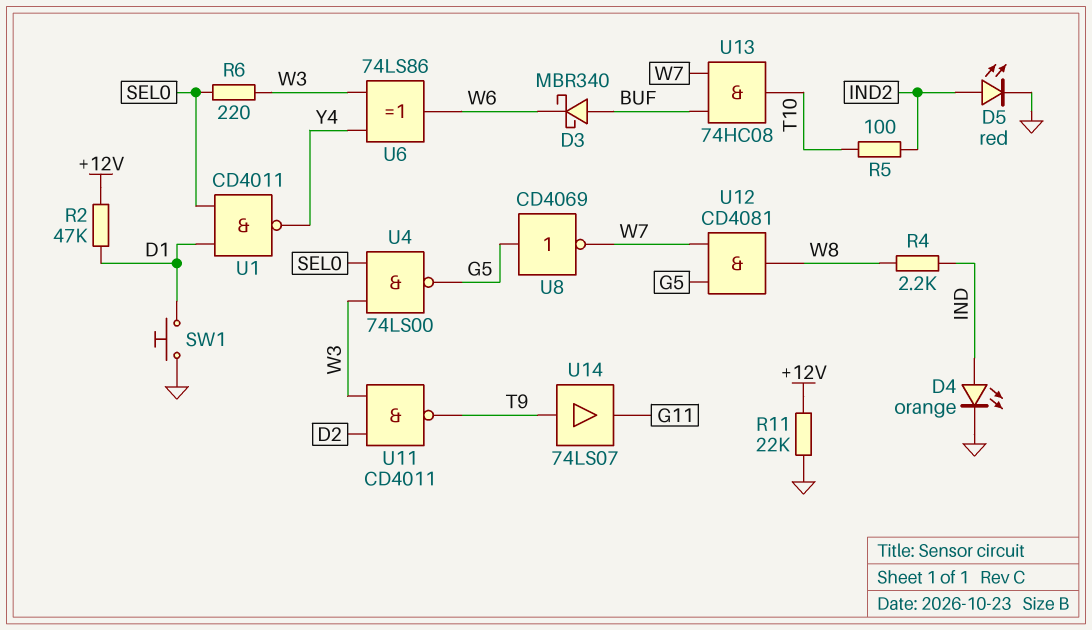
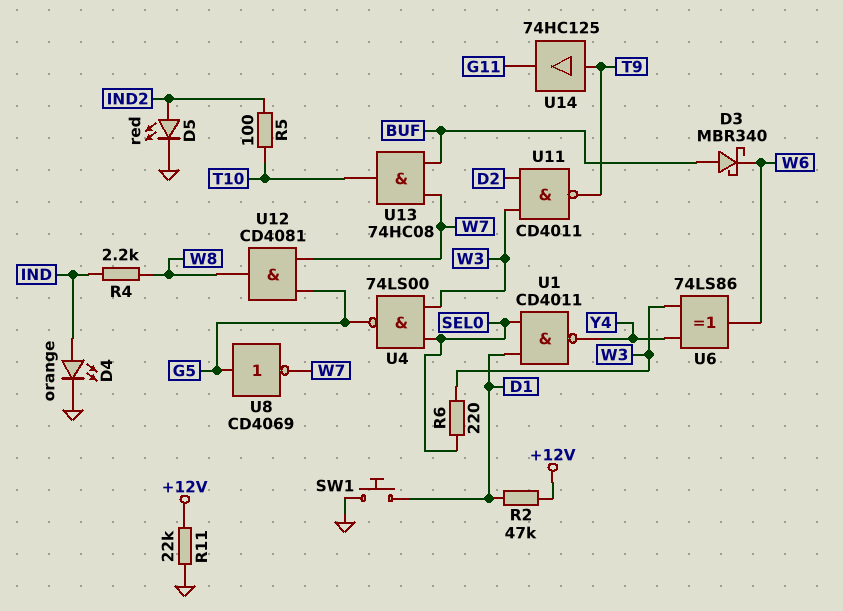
U14: buffer 74LS07 (in T9, out G11) -> buffer 74HC125 (in T9, out G11)

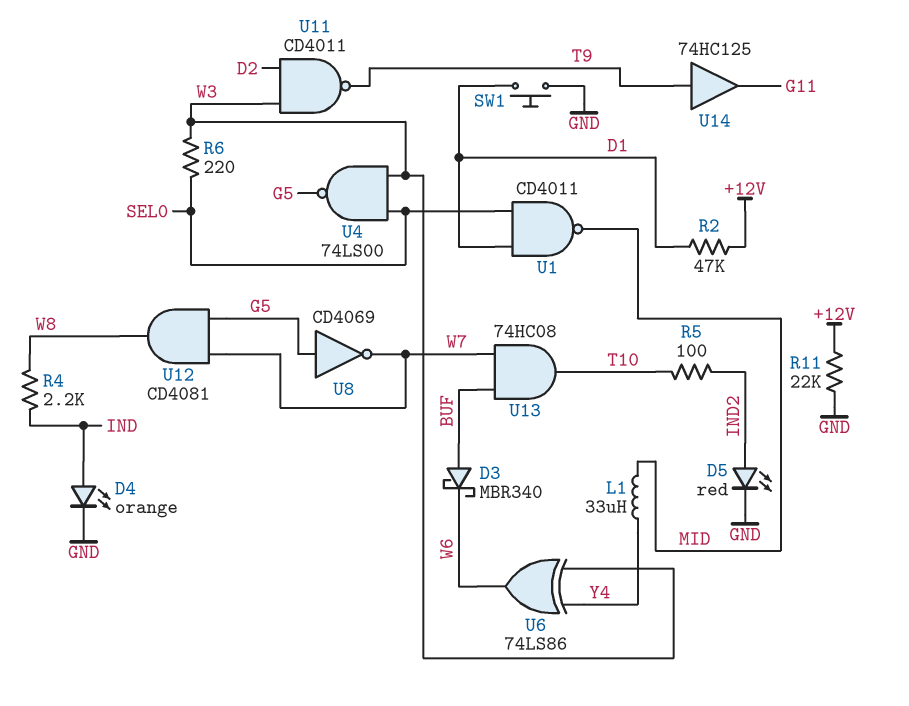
L1: none -> 33uH (MID, Y4)
U1: NAND CD4011 (in D1, in SEL0, out Y4) -> NAND CD4011 (in D1, in SEL0, out MID)

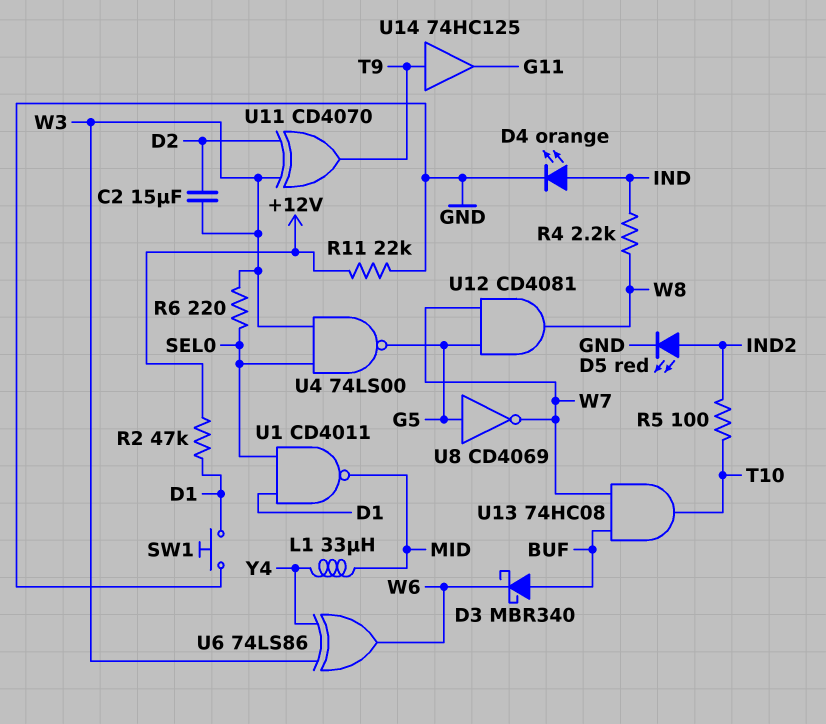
C2: none -> 15uF (D2, W3)
U11: NAND CD4011 (in D2, in W3, out T9) -> XOR CD4070 (in D2, in W3, out T9)

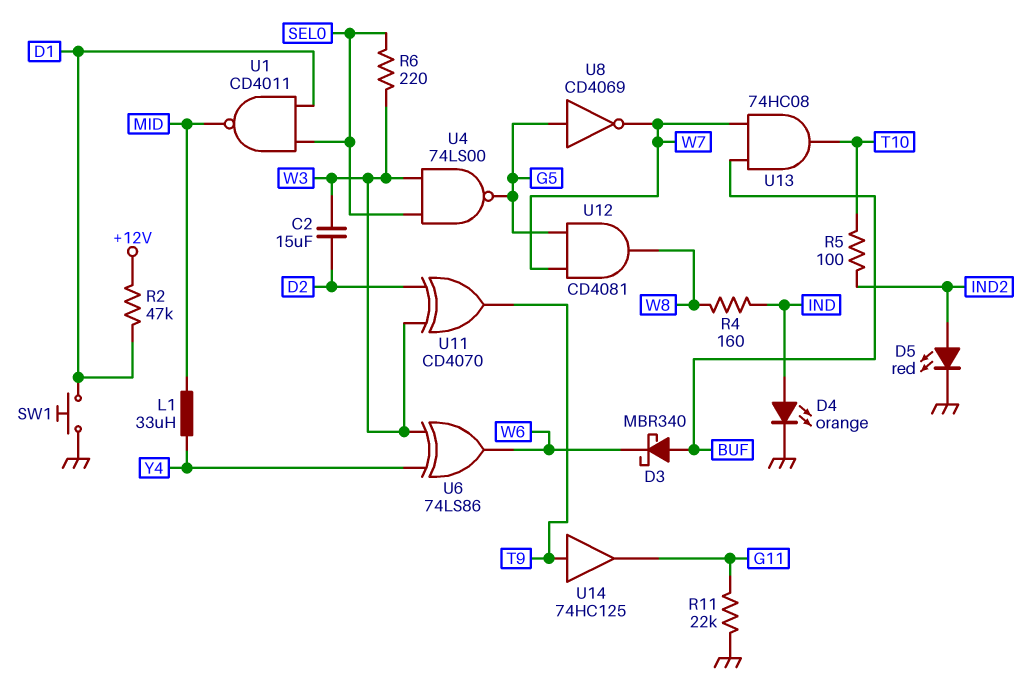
R4: 2.2k (IND, W8) -> 160 (IND, W8)
R11: 22k (+12V, GND) -> 22k (G11, GND)

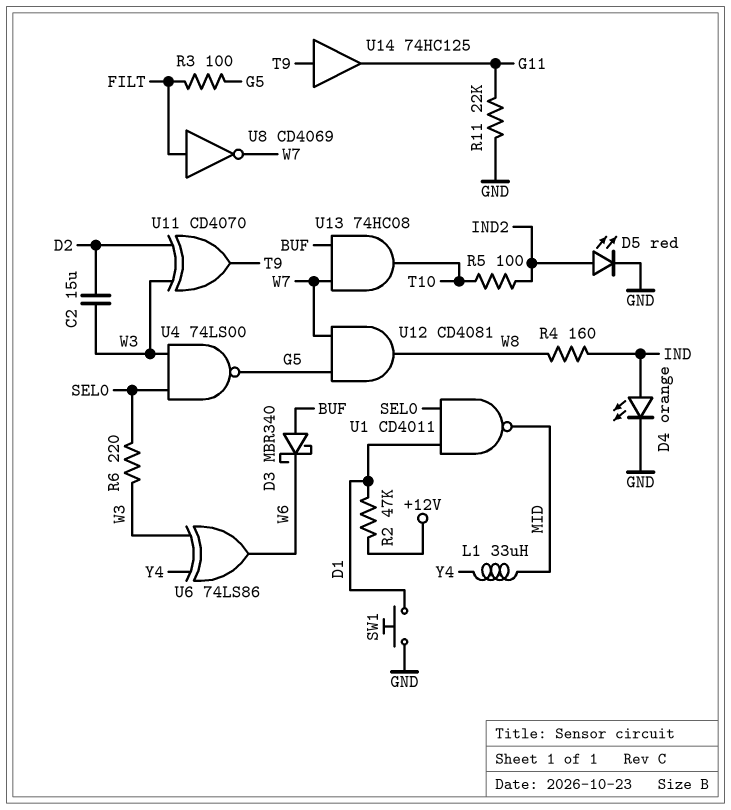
R3: none -> 100 (FILT, G5)
U8: NOT CD4069 (in G5, out W7) -> NOT CD4069 (in FILT, out W7)

